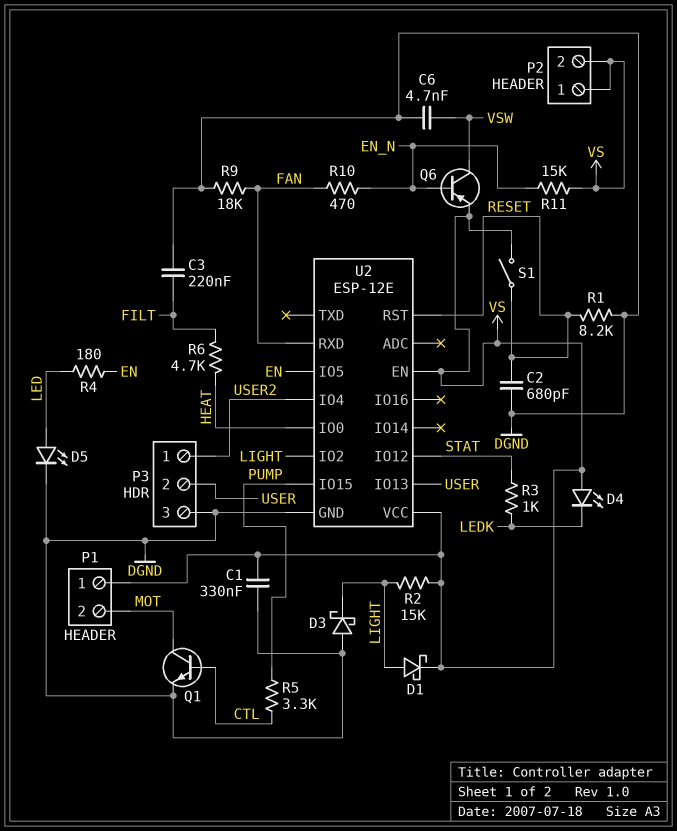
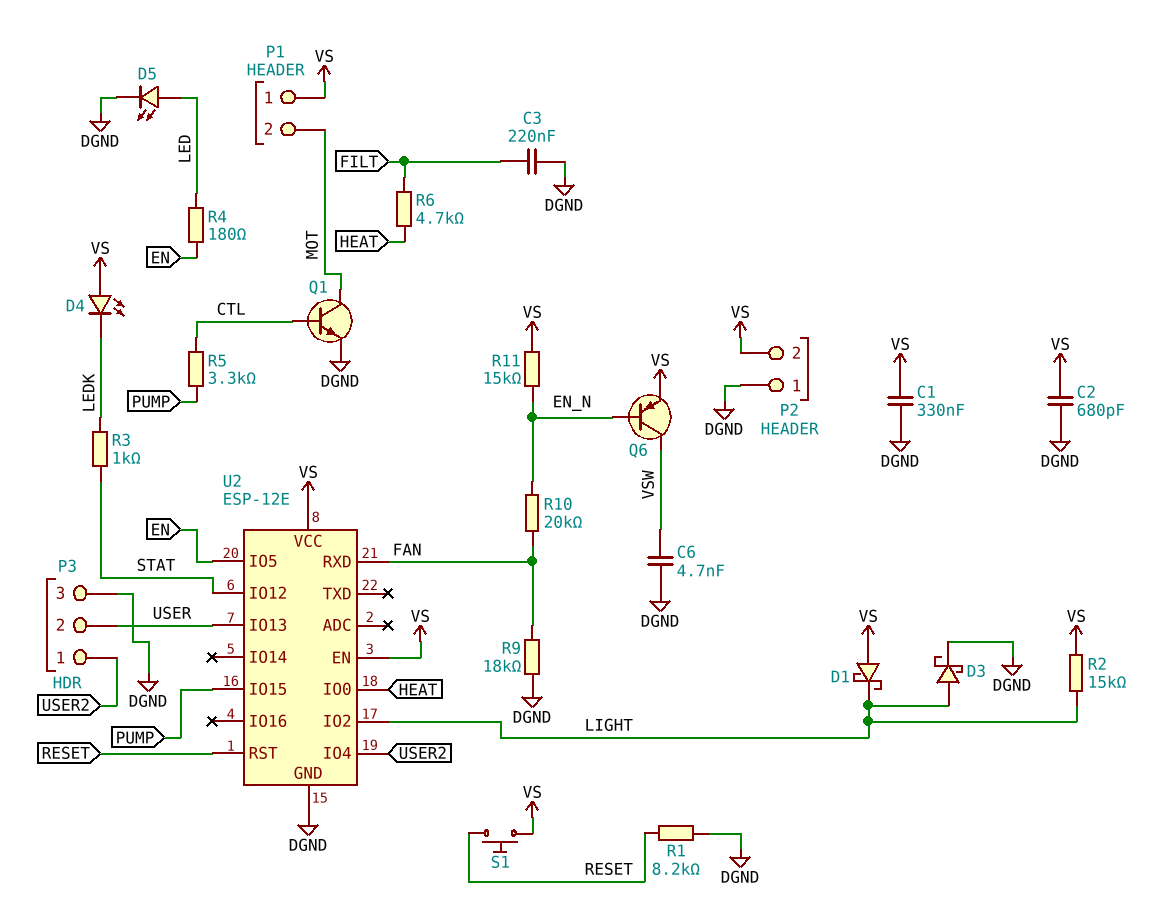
C2: 680pF (DGND, RESET) -> 680pF (DGND, VS)
D1: schottky (A LIGHT, K VS) -> schottky (A VS, K LIGHT)
D3: schottky (A DGND, K LIGHT) -> schottky (A LIGHT, K DGND)
P2 pin 1: VS -> DGND
R10: 470 (EN_N, FAN) -> 20k (EN_N, FAN)
S1: switch (RESET, VS) -> button (RESET, VS)

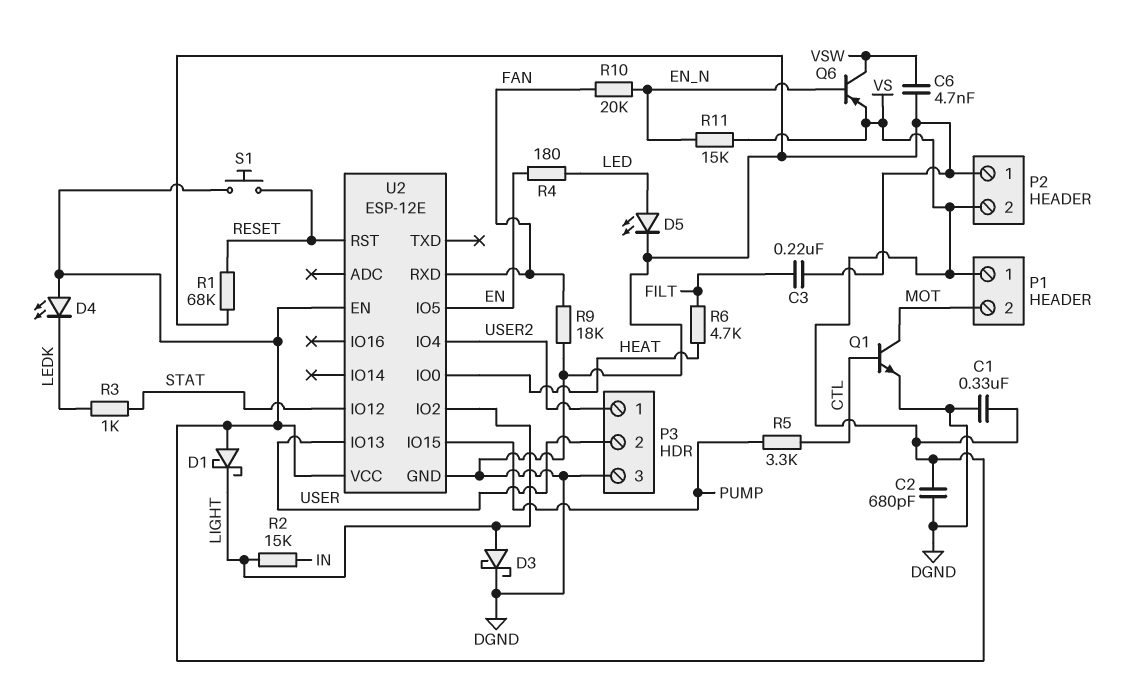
R1: 8.2k (DGND, RESET) -> 68k (DGND, RESET)
R2: 15k (LIGHT, VS) -> 15k (IN, LIGHT)

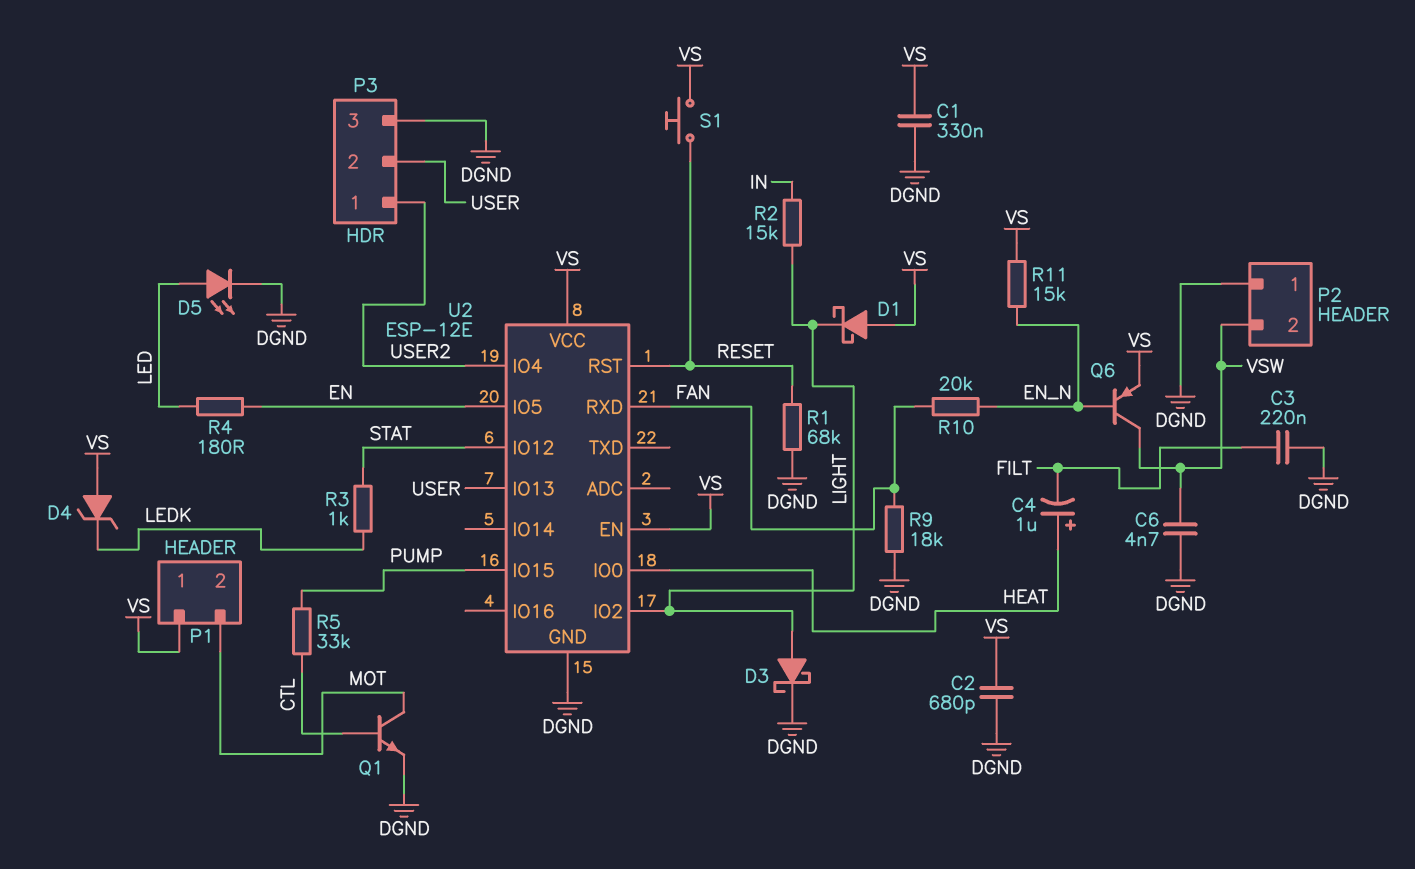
C4: none -> 1uF (plus HEAT, minus FILT)
D4: LED (A VS, K LEDK) -> zener (A VS, K LEDK)
P2 pin 2: VS -> VSW
R5: 3.3k (CTL, PUMP) -> 33k (CTL, PUMP)
R6: 4.7k (FILT, HEAT) -> none

